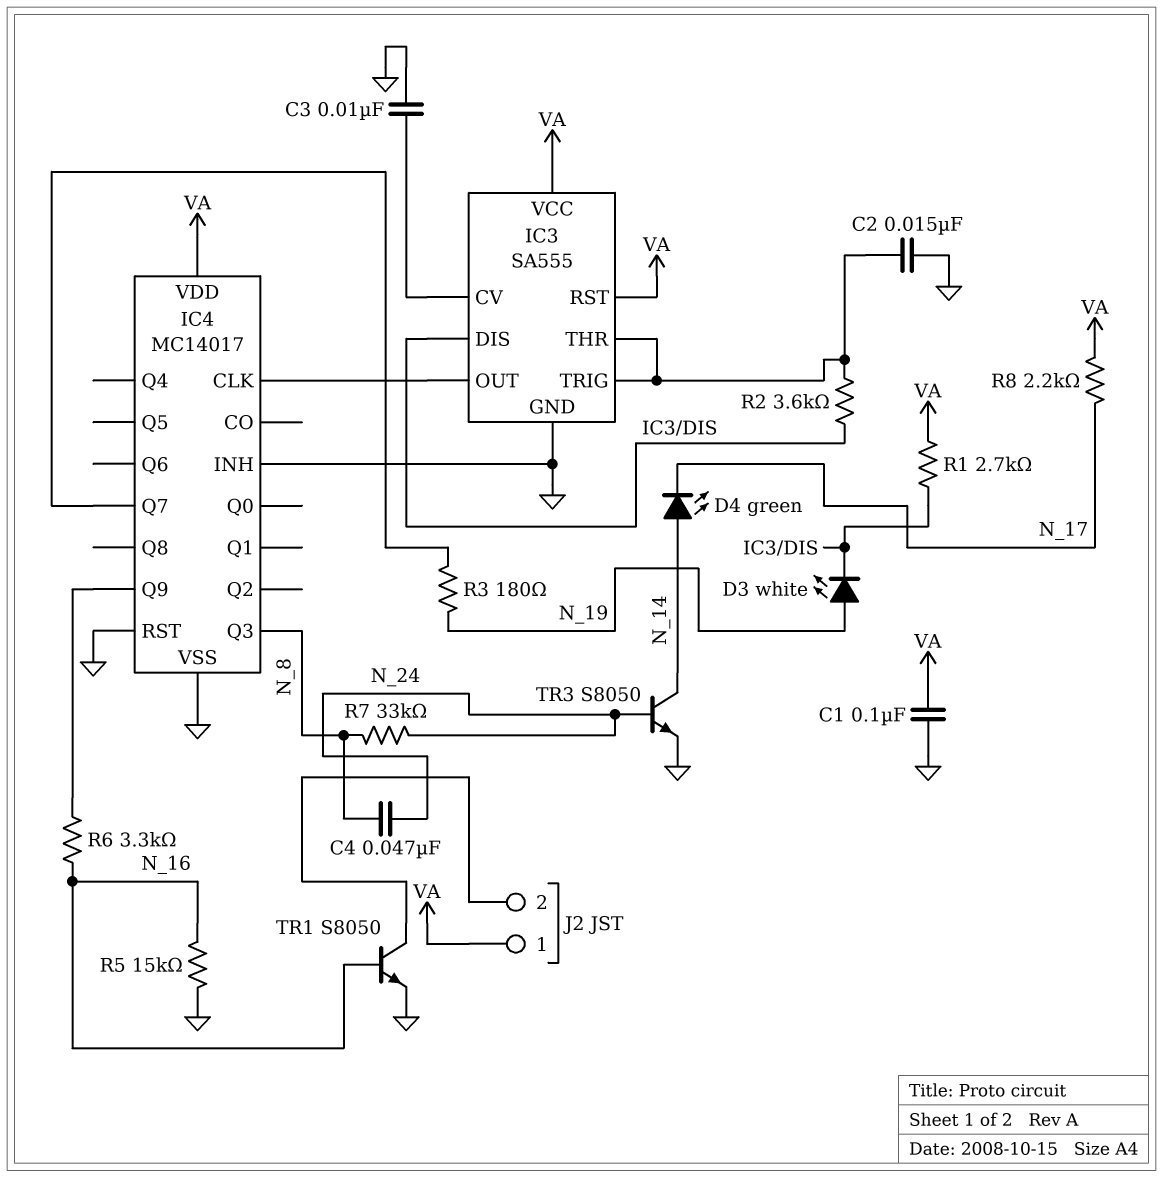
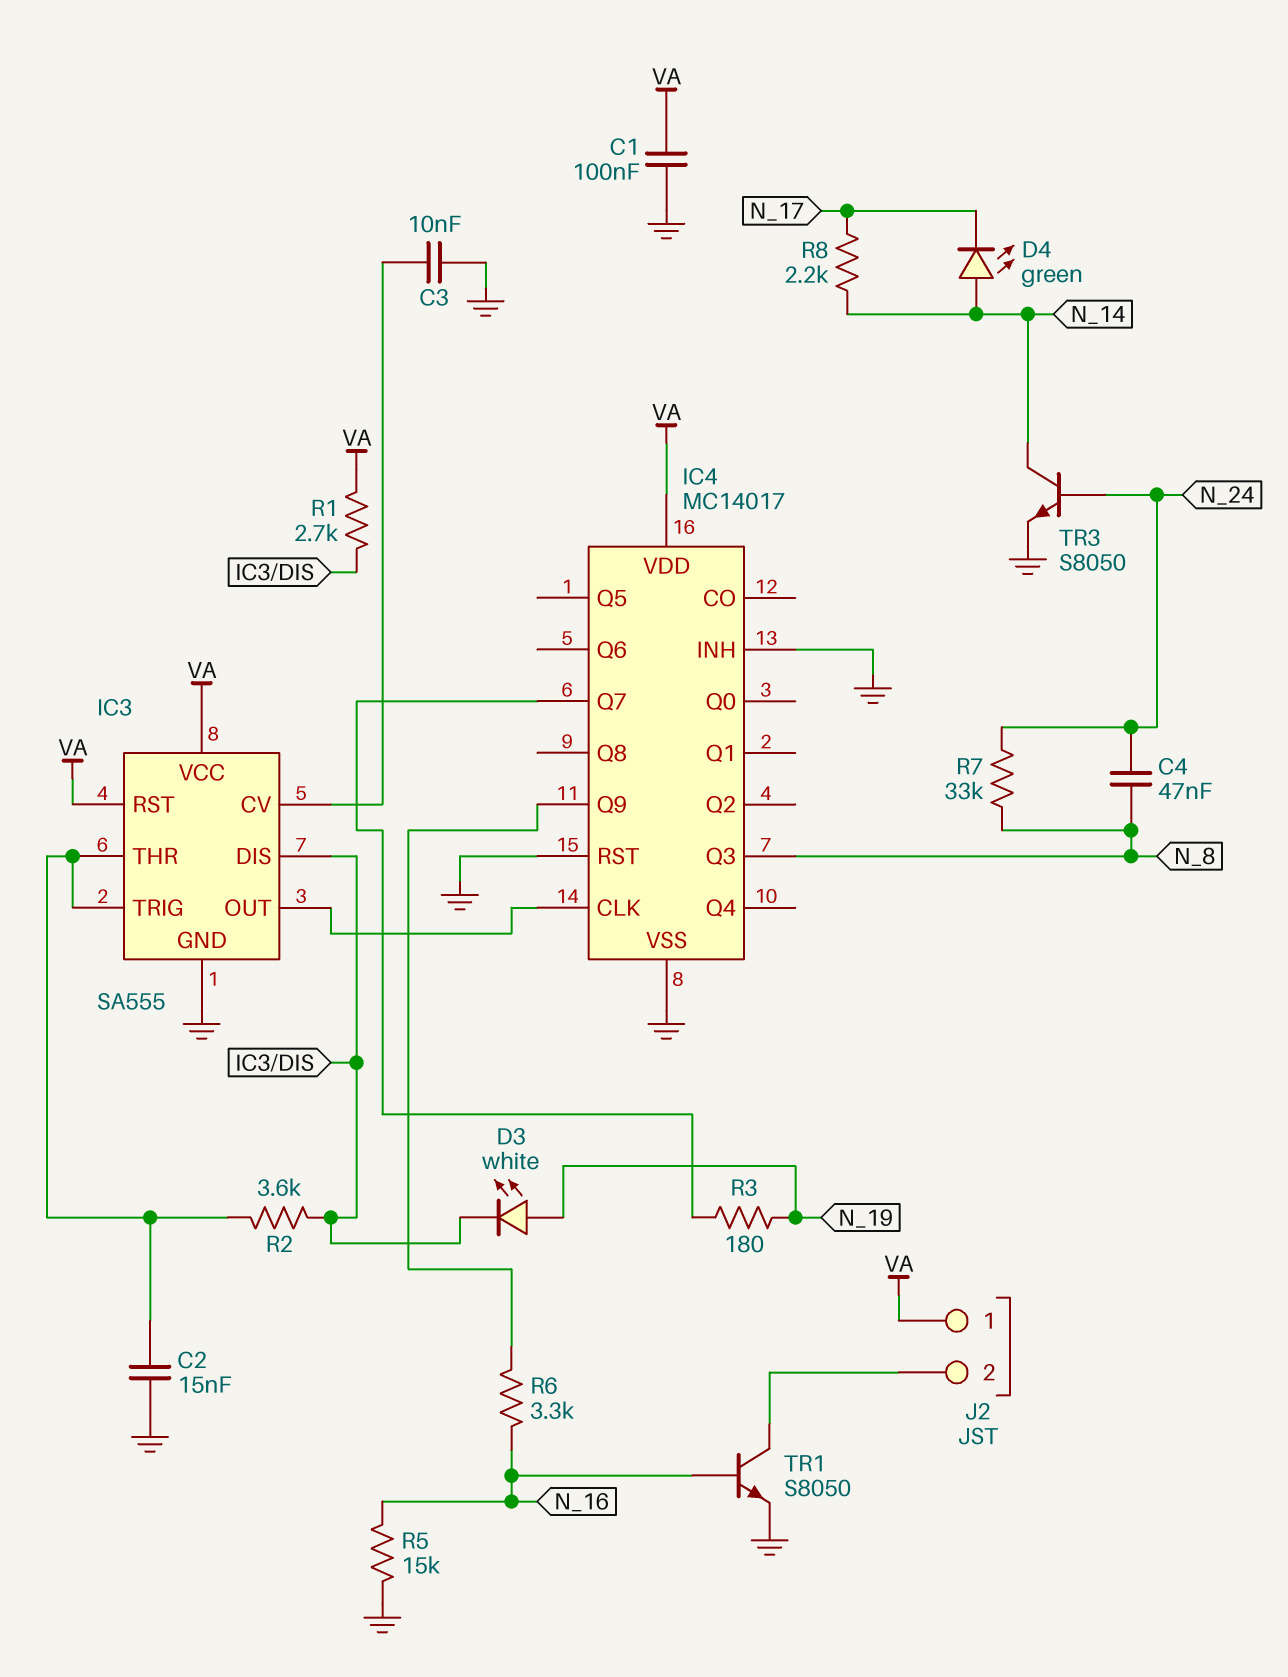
R8: 2.2k (N_17, VA) -> 2.2k (N_14, N_17)

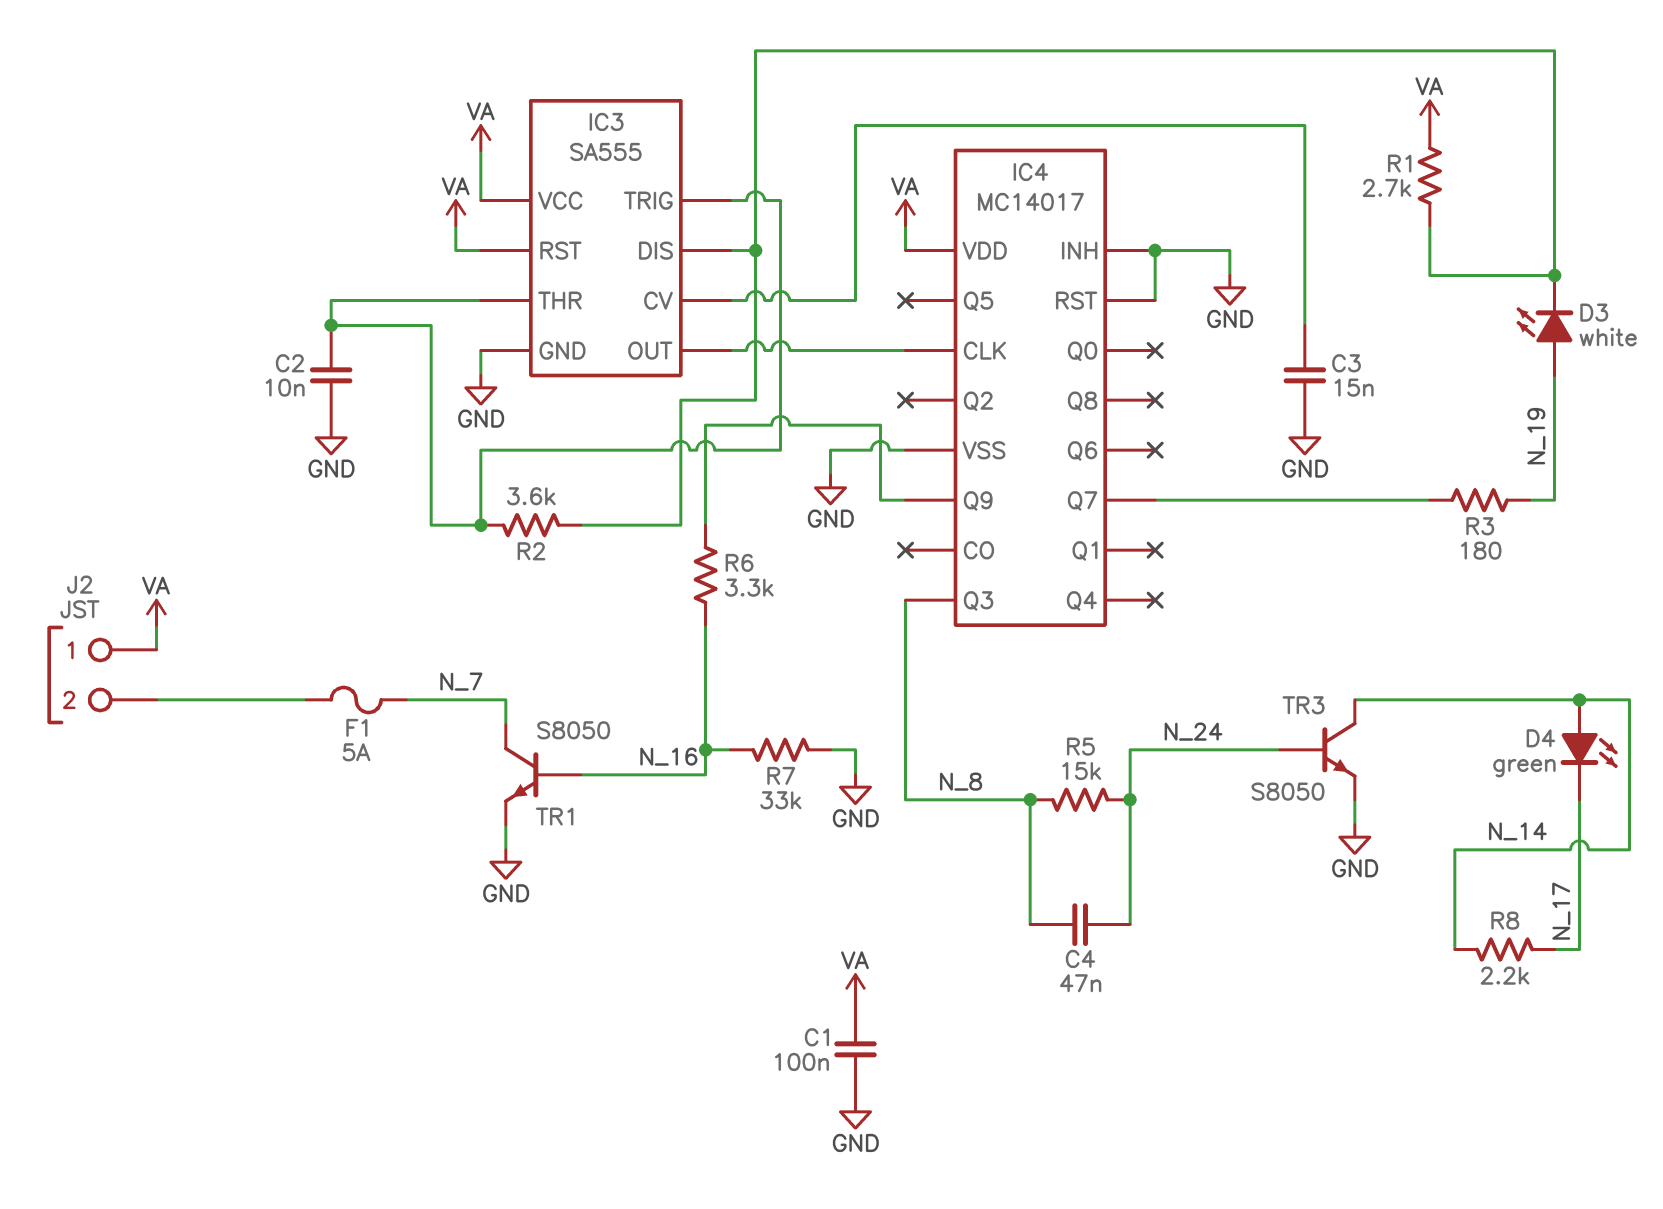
C2: 15nF (GND, IC3/THR) -> 10nF (GND, IC3/THR)
C3: 10nF (GND, IC3/CV) -> 15nF (GND, IC3/CV)
F1: none -> 5A (J2/2, N_7)
R5: 15k (GND, N_16) -> 15k (N_8, N_24)
R7: 33k (N_8, N_24) -> 33k (GND, N_16)
TR1: NPN S8050 (B N_16, C J2/2, E GND) -> NPN S8050 (B N_16, C N_7, E GND)

